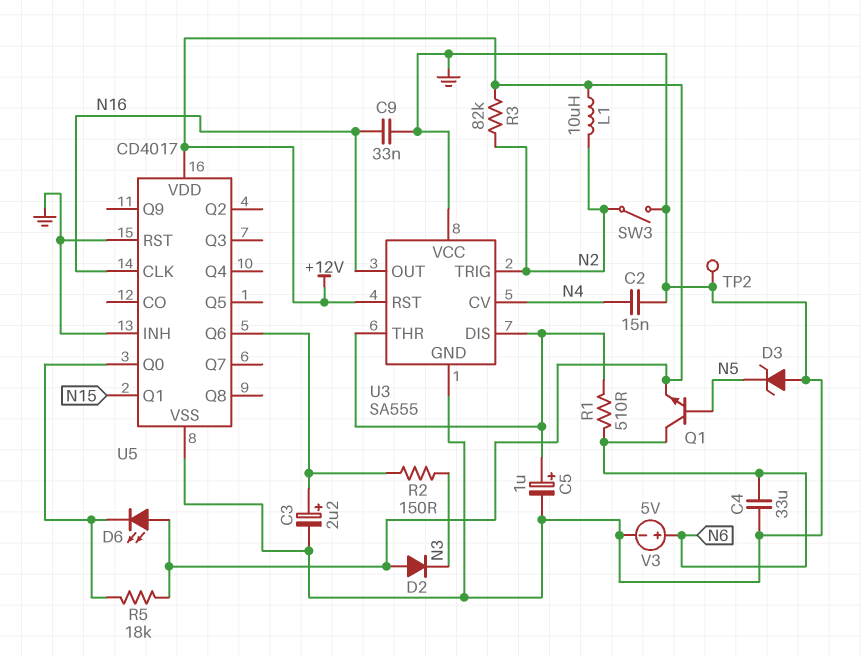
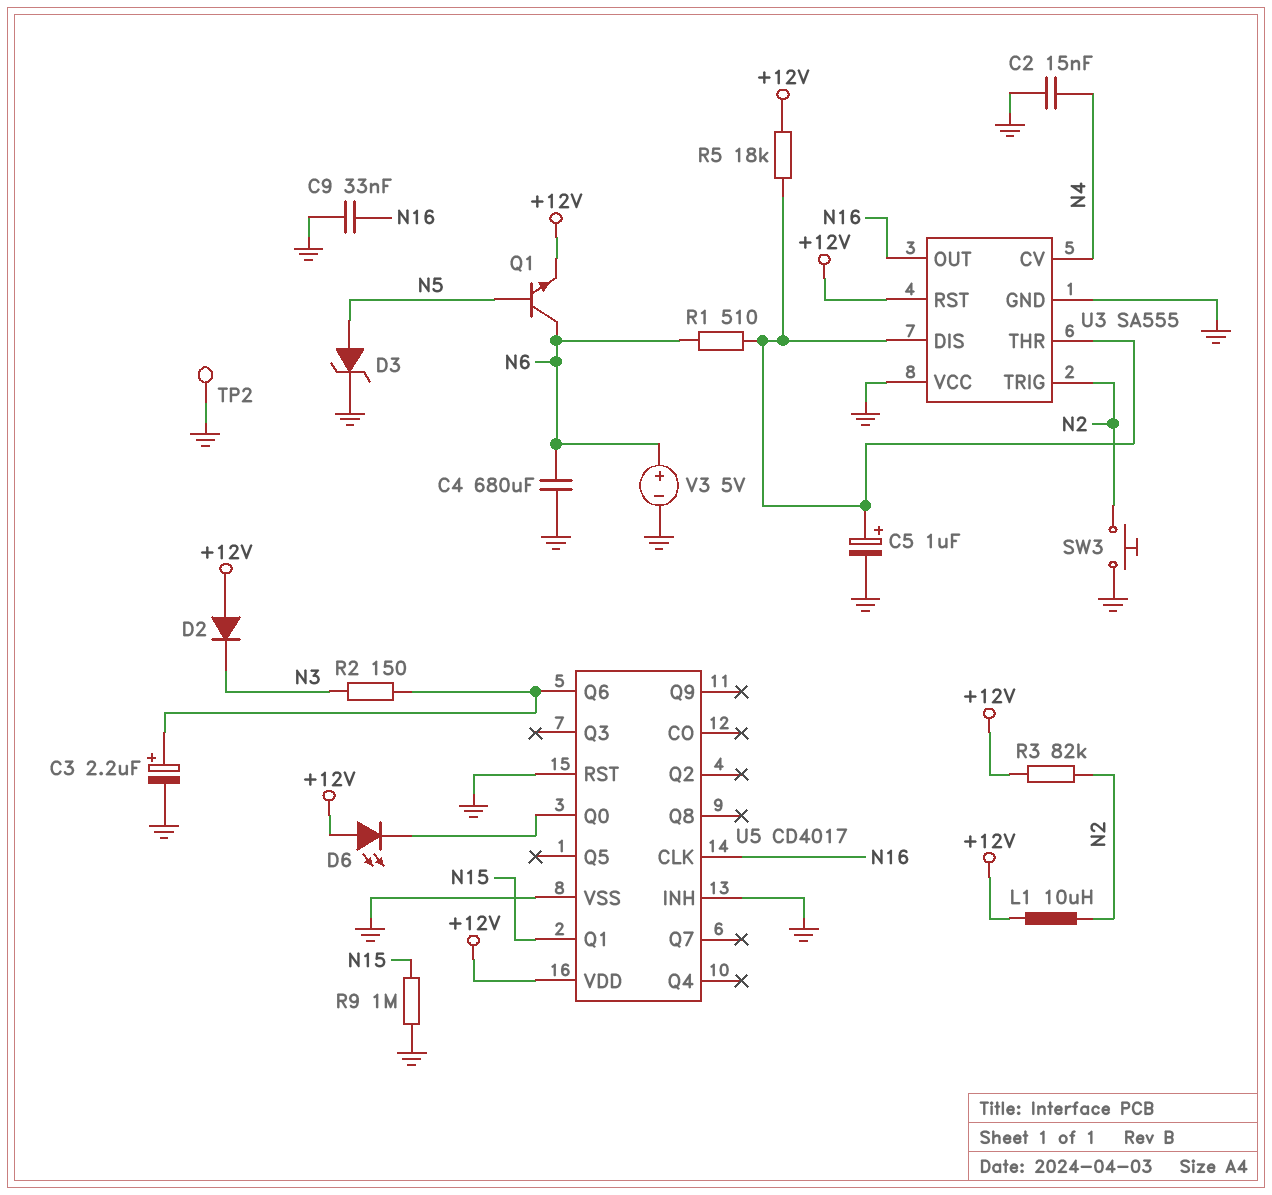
C4: 33uF (GND, N6) -> 680uF (GND, N6)
D3: zener (A GND, K N5) -> zener (A N5, K GND)
R5: 18k (+12V, U5/Q0) -> 18k (+12V, U3/DIS)
R9: none -> 1M (GND, N15)
SW3: switch (GND, N2) -> button (GND, N2)

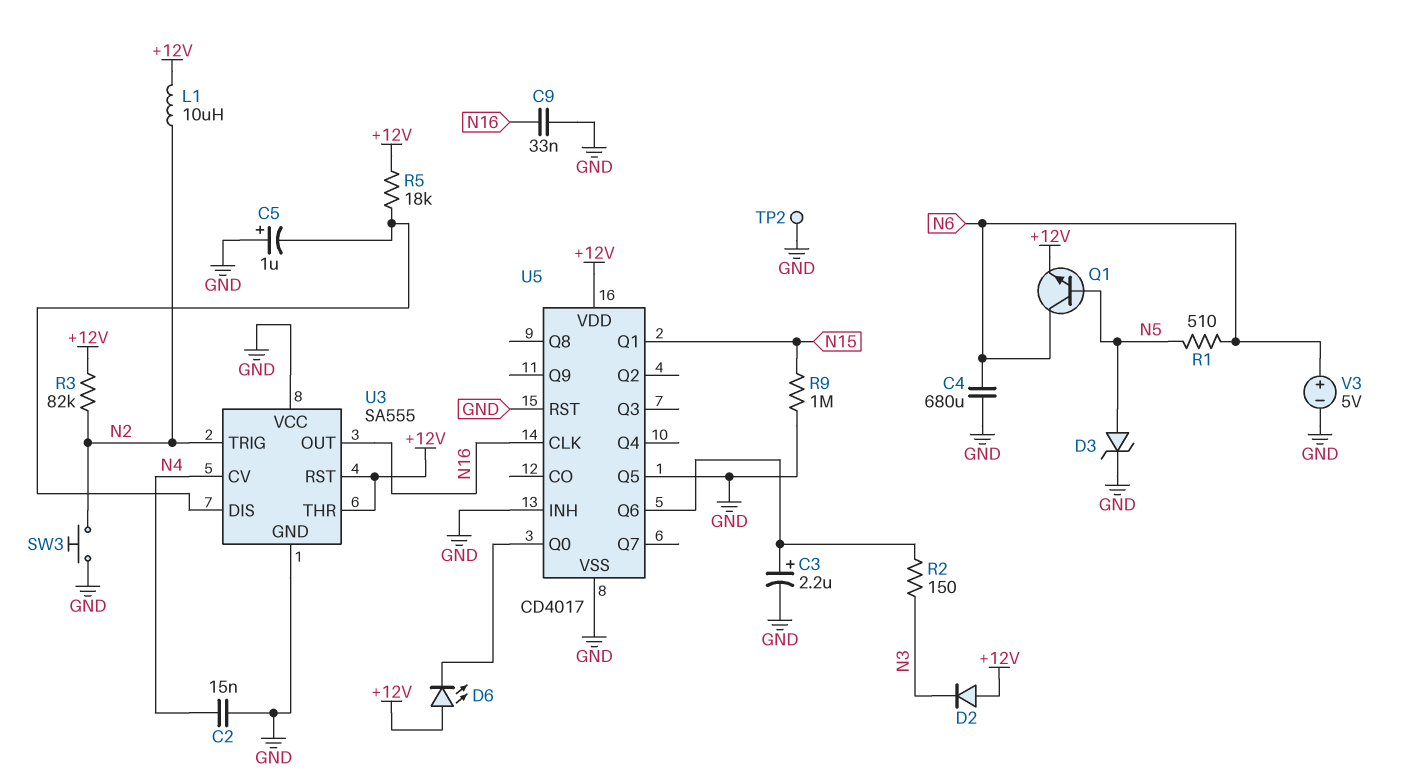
C5: 1uF (plus U3/DIS, minus GND) -> 1uF (plus GND, minus U3/DIS)
R1: 510 (N6, U3/DIS) -> 510 (N5, N6)
U3 pin THR: U3/DIS -> +12V
U5 pin Q5: none -> GND

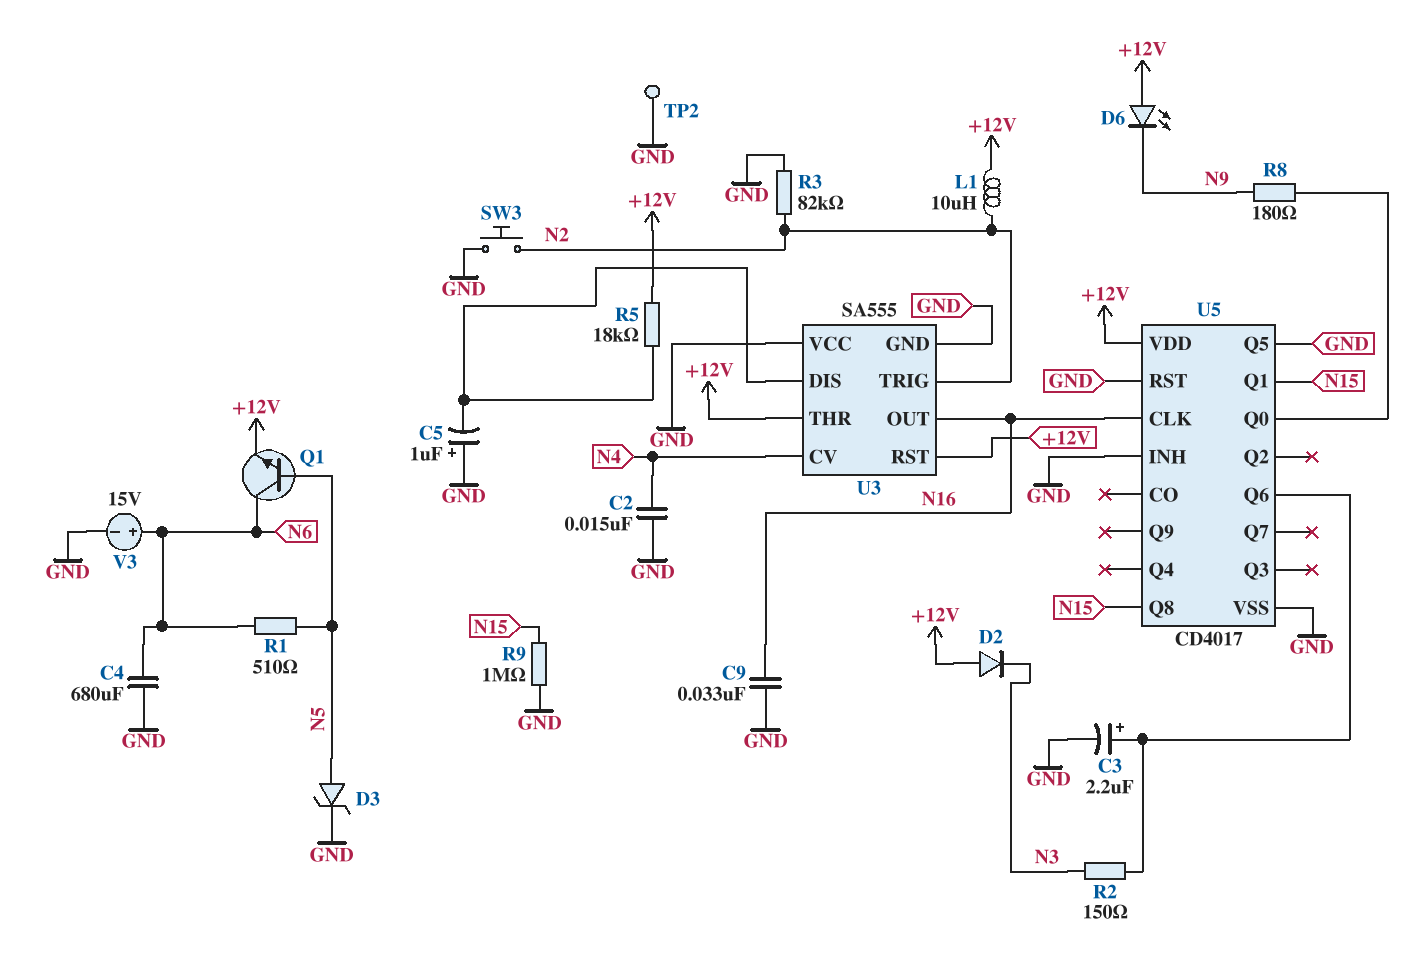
D6: LED (A +12V, K U5/Q0) -> LED (A +12V, K N9)
R3: 82k (+12V, N2) -> 82k (GND, N2)
R8: none -> 180 (N9, U5/Q0)
U5 pin Q8: none -> N15
V3: 5V (plus N6, minus GND) -> 15V (plus N6, minus GND)

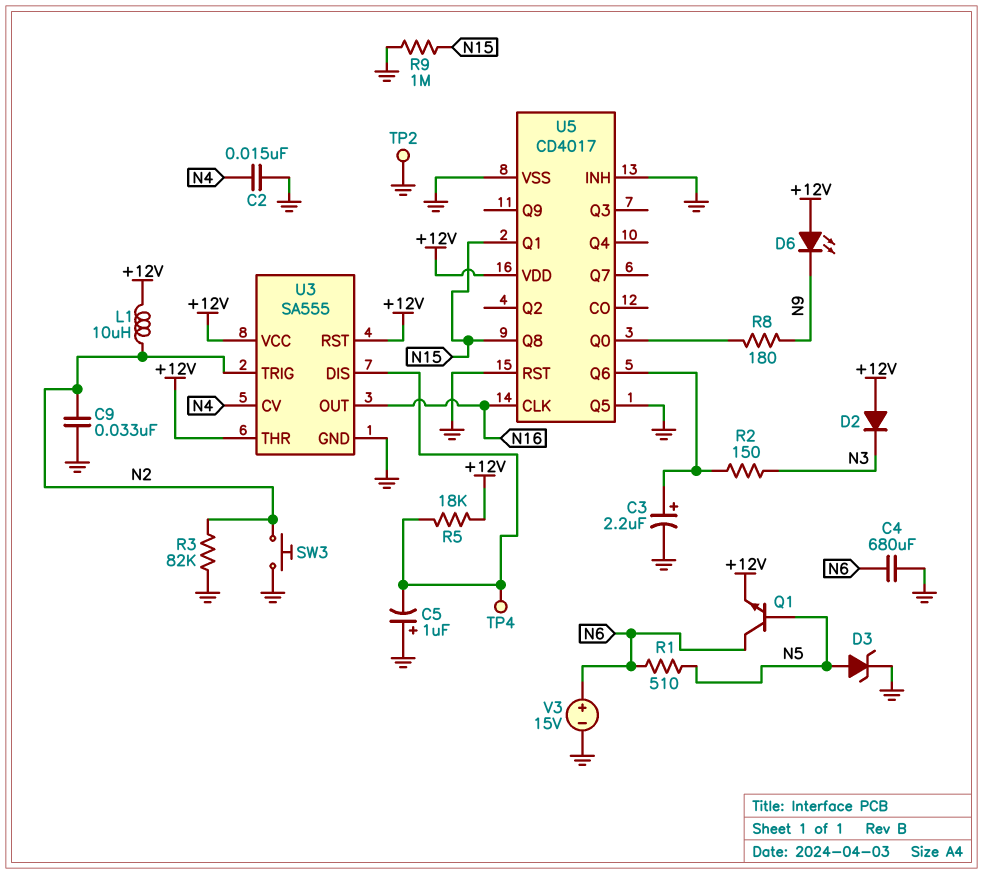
C9: 33nF (GND, N16) -> 33nF (GND, N2)
TP4: none -> test point (U3/DIS)
U3 pin VCC: GND -> +12V

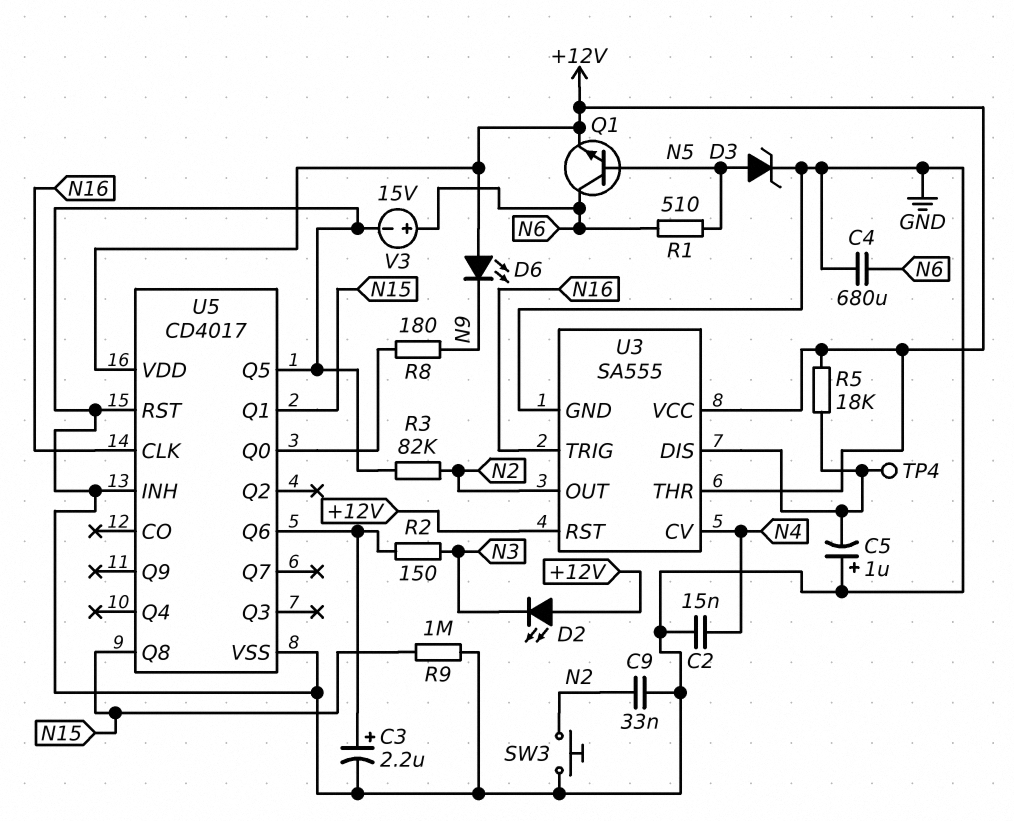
D2: diode (A +12V, K N3) -> LED (A +12V, K N3)
L1: 10uH (+12V, N2) -> none
TP2: test point (GND) -> none
U3 pin OUT: N16 -> N2
U3 pin TRIG: N2 -> N16

